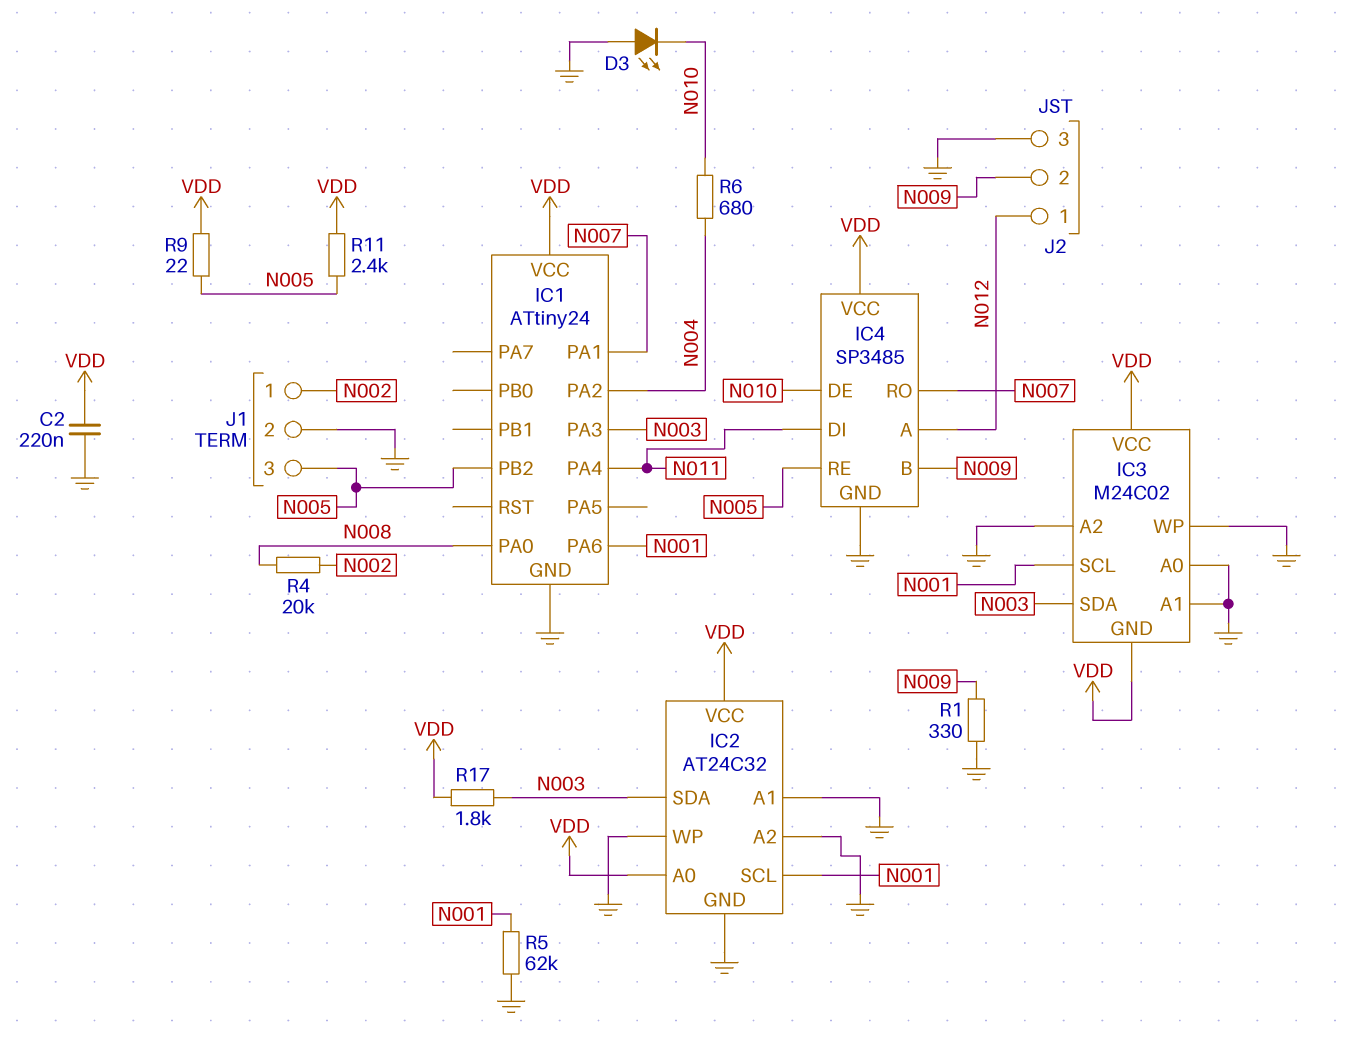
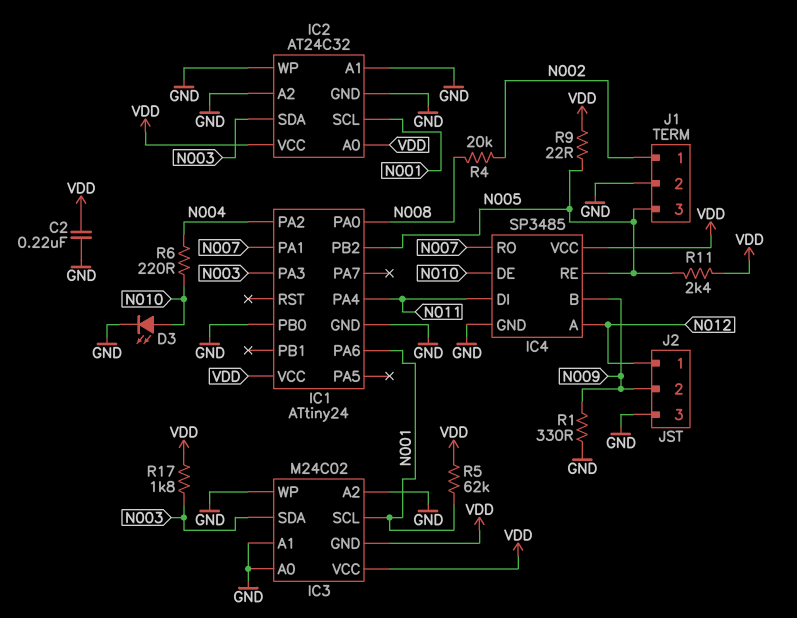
D3: LED (A GND, K N010) -> LED (A N010, K GND)
IC1 pin PB0: none -> GND
R5: 62k (GND, N001) -> 62k (N001, VDD)
R6: 680 (N004, N010) -> 220 (N004, N010)

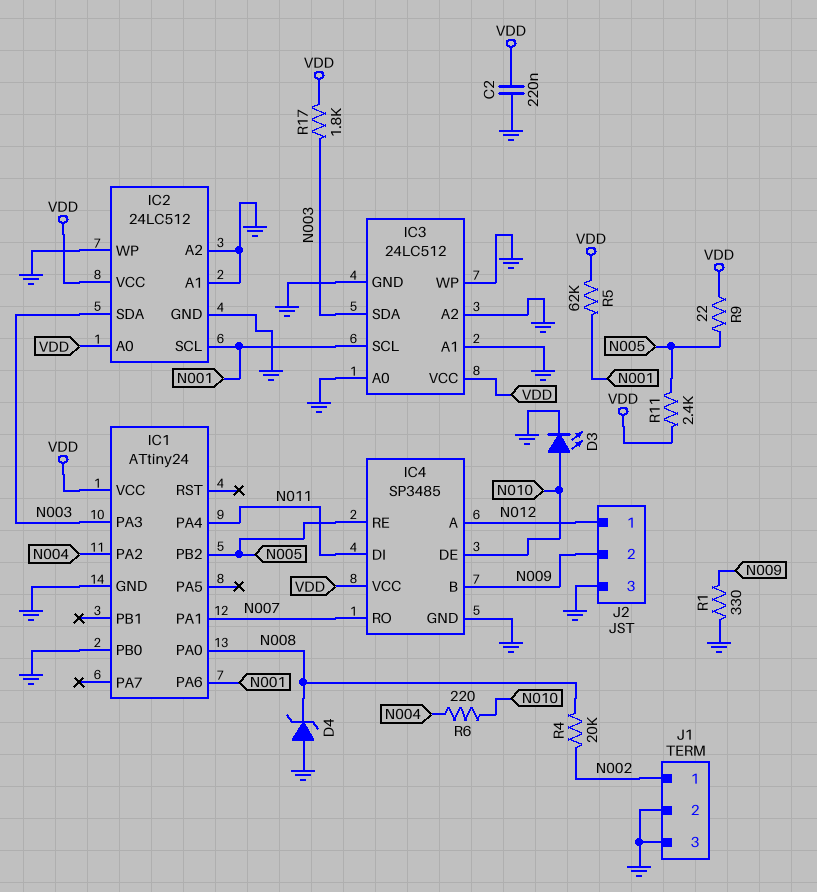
D4: none -> zener (A GND, K N008)
IC2: AT24C32 -> 24LC512
IC3: M24C02 -> 24LC512
IC3 pin GND: VDD -> GND
J1 pin 3: N005 -> GND

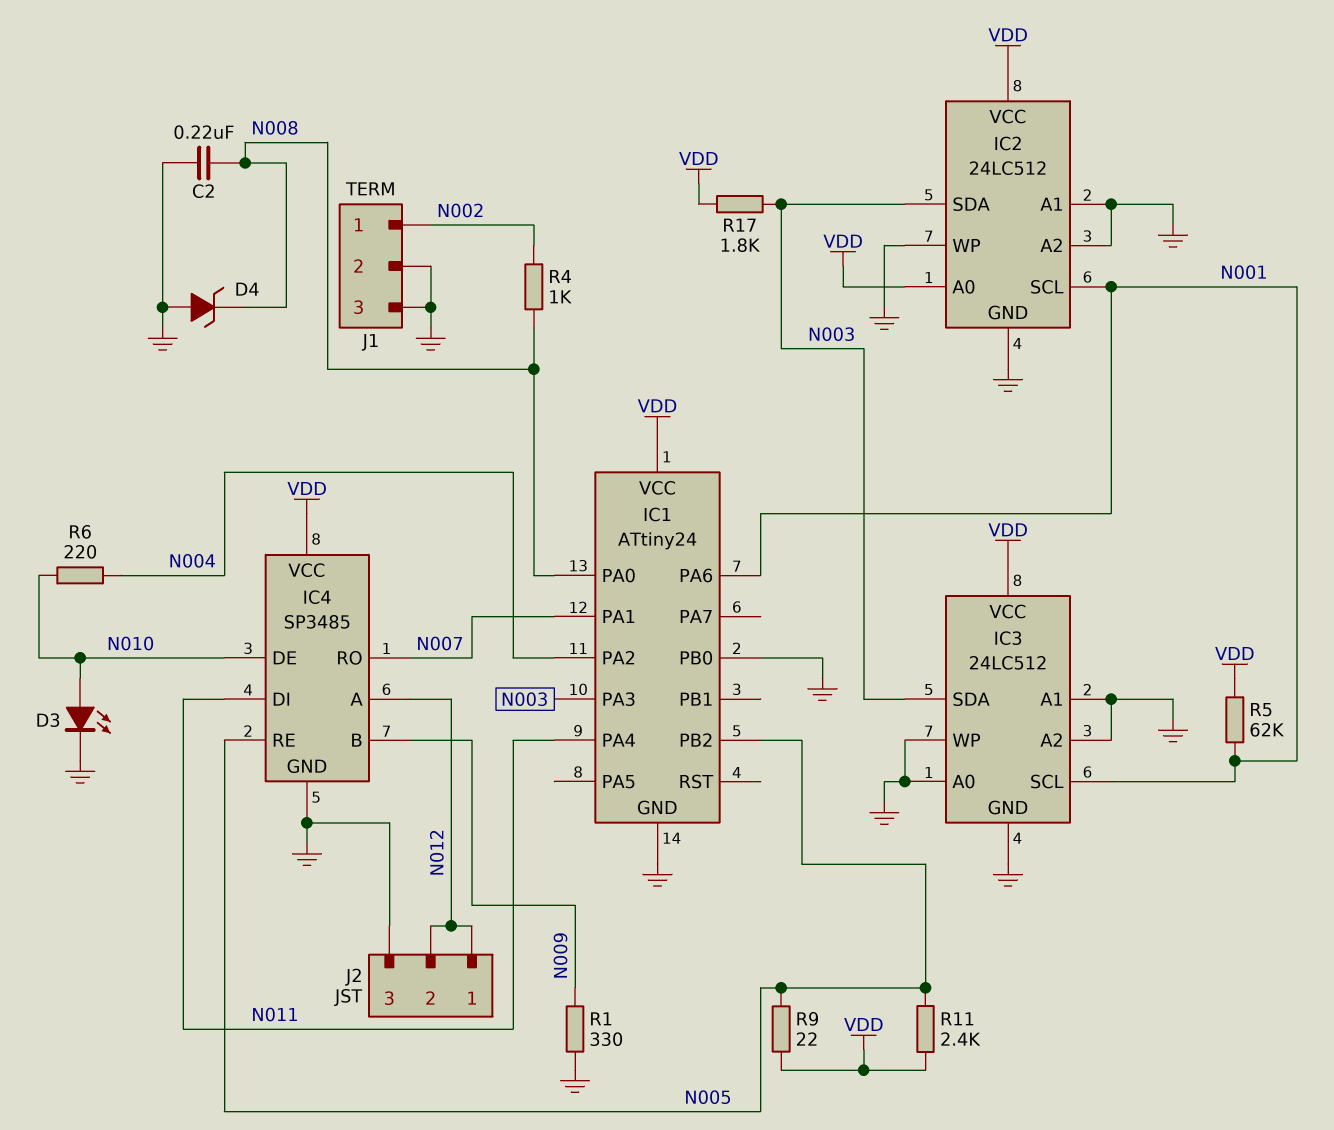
C2: 220nF (GND, VDD) -> 220nF (GND, N008)
J2 pin 2: N009 -> N012
R4: 20k (N002, N008) -> 1k (N002, N008)

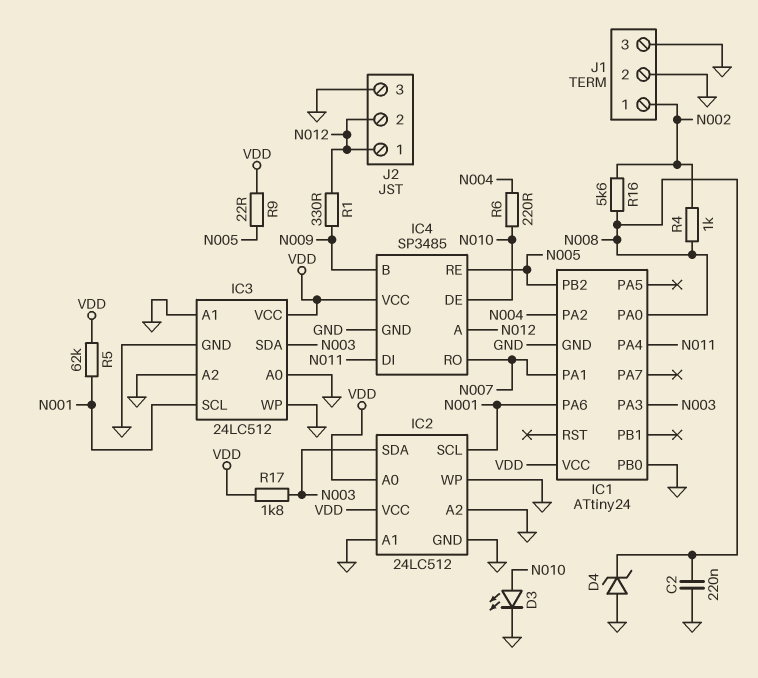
R1: 330 (GND, N009) -> 330 (N009, N012)
R11: 2.4k (N005, VDD) -> none
R16: none -> 5.6k (N002, N008)

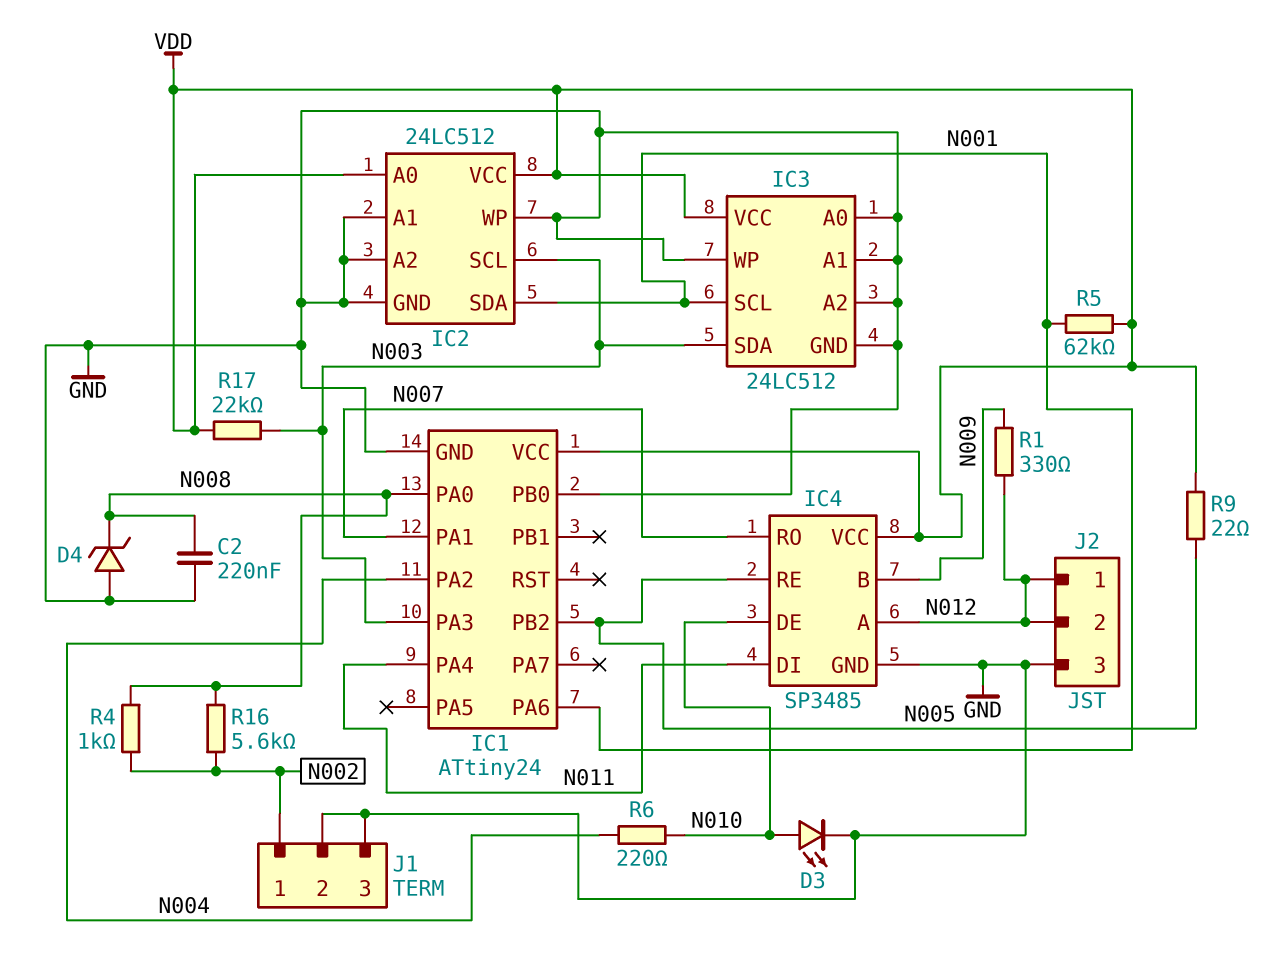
IC2 pin SCL: N001 -> N003
IC2 pin SDA: N003 -> N001
R17: 1.8k (N003, VDD) -> 22k (N003, VDD)

